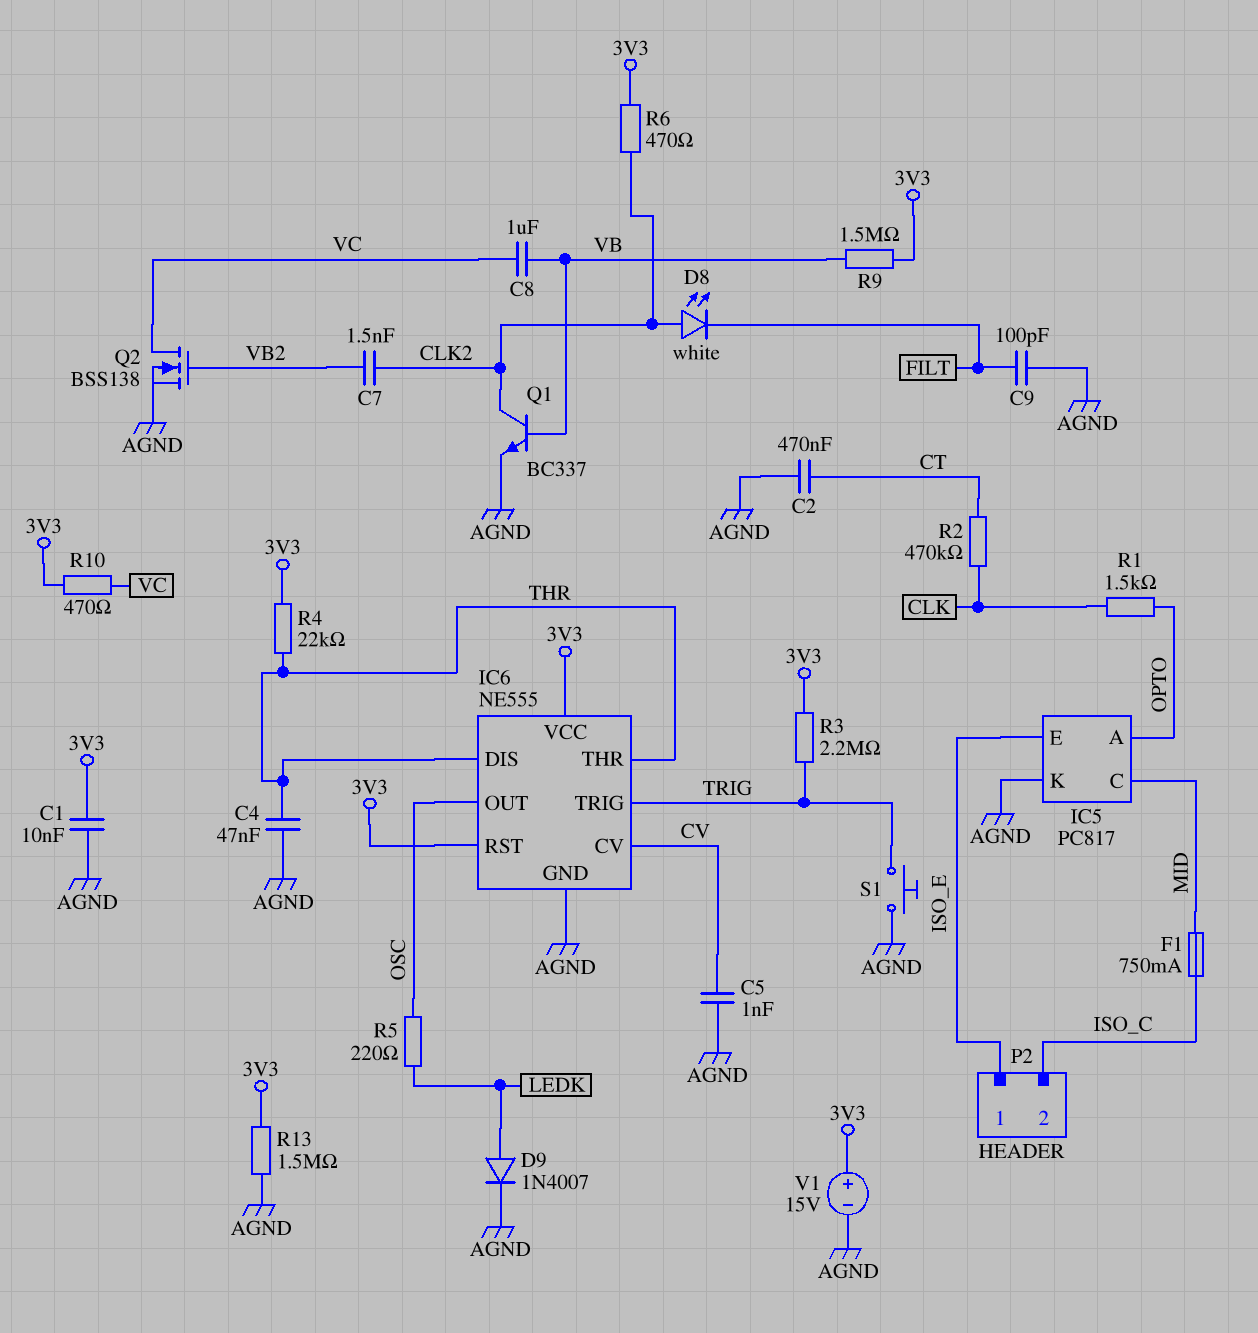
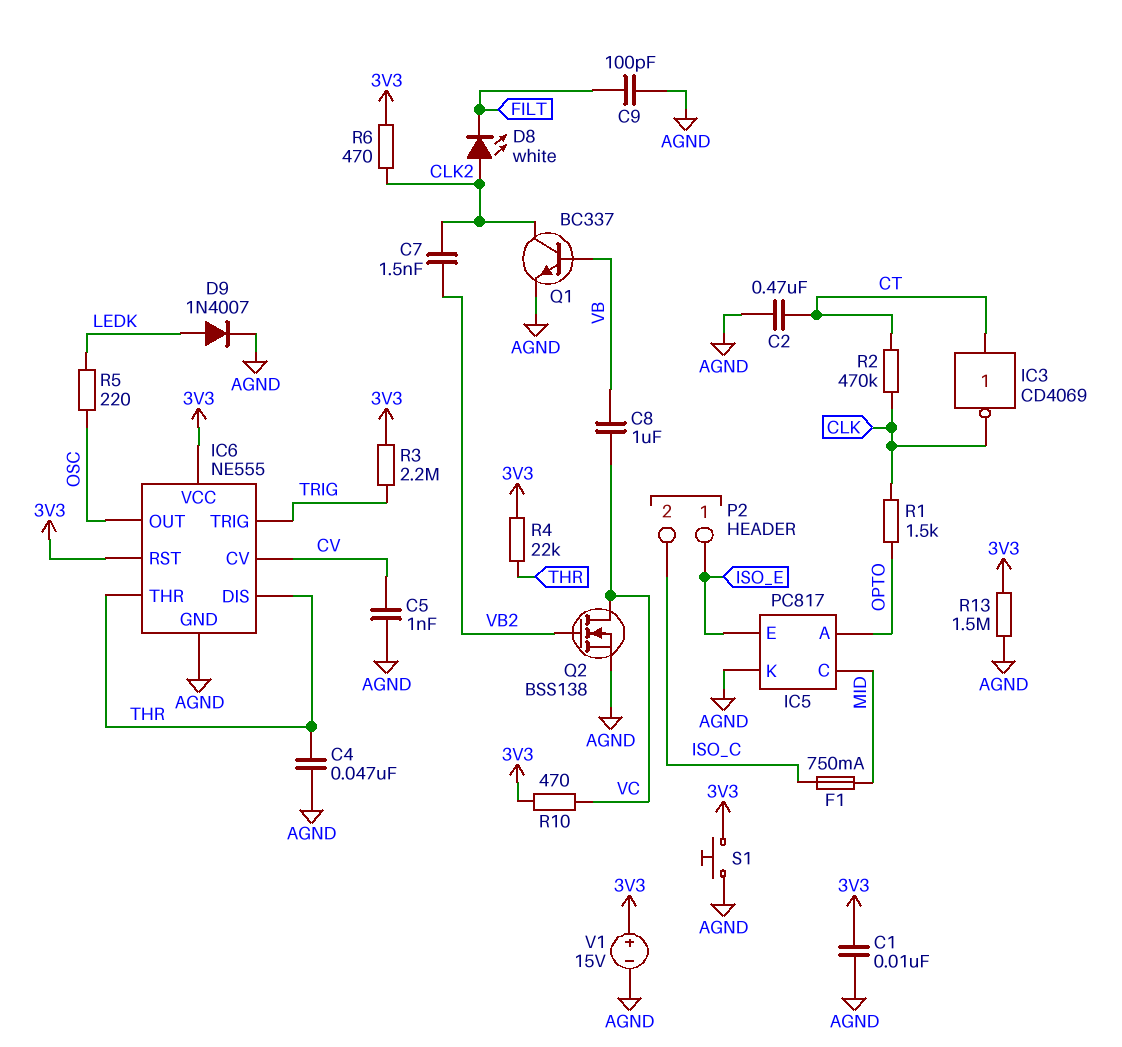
IC3: none -> NOT CD4069 (in CT, out CLK)
R9: 1.5M (3V3, VB) -> none
S1: button (AGND, TRIG) -> button (3V3, AGND)

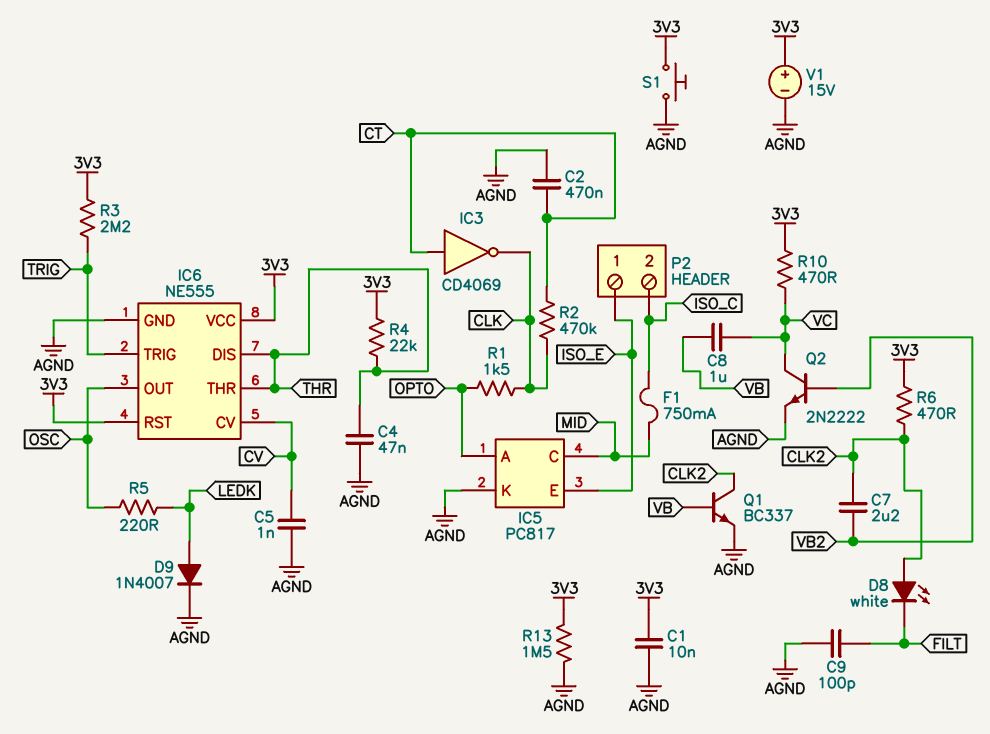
C7: 1.5nF (CLK2, VB2) -> 2.2uF (CLK2, VB2)
Q2: NMOS BSS138 (G VB2, D VC, S AGND) -> NPN 2N2222 (B VB2, C VC, E AGND)

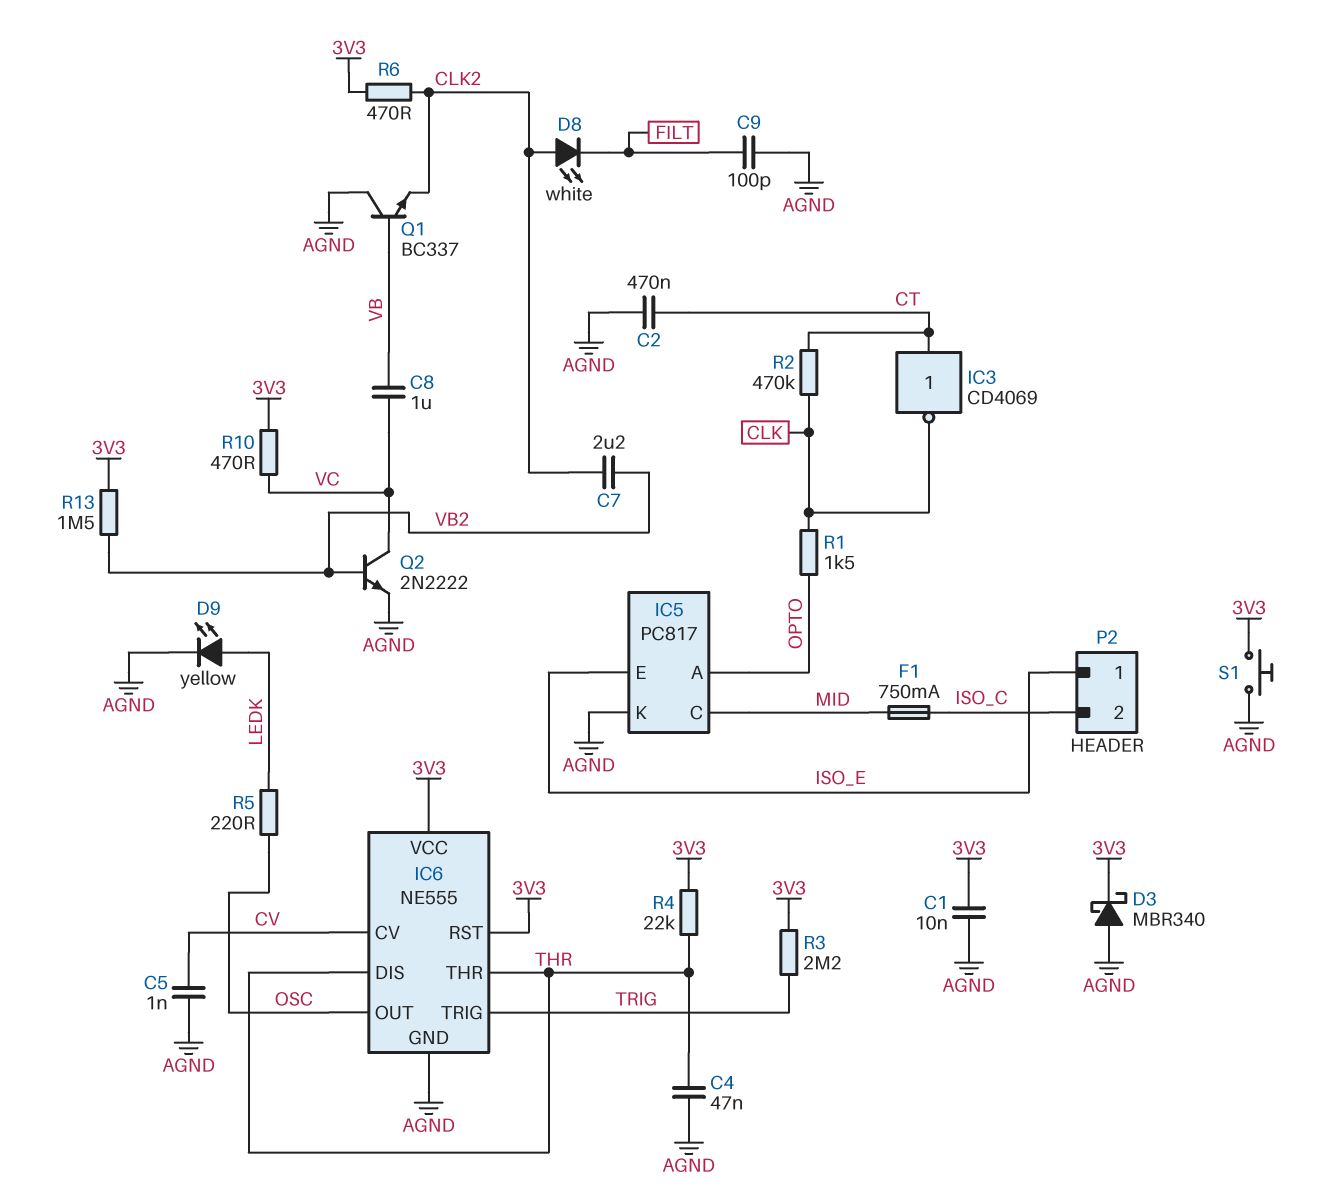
D3: none -> schottky MBR340 (A AGND, K 3V3)
D9: diode 1N4007 (A LEDK, K AGND) -> LED yellow (A LEDK, K AGND)
Q1: NPN BC337 (B VB, C CLK2, E AGND) -> NPN BC337 (B VB, C AGND, E CLK2)
R13: 1.5M (3V3, AGND) -> 1.5M (3V3, VB2)
V1: 15V (plus 3V3, minus AGND) -> none

